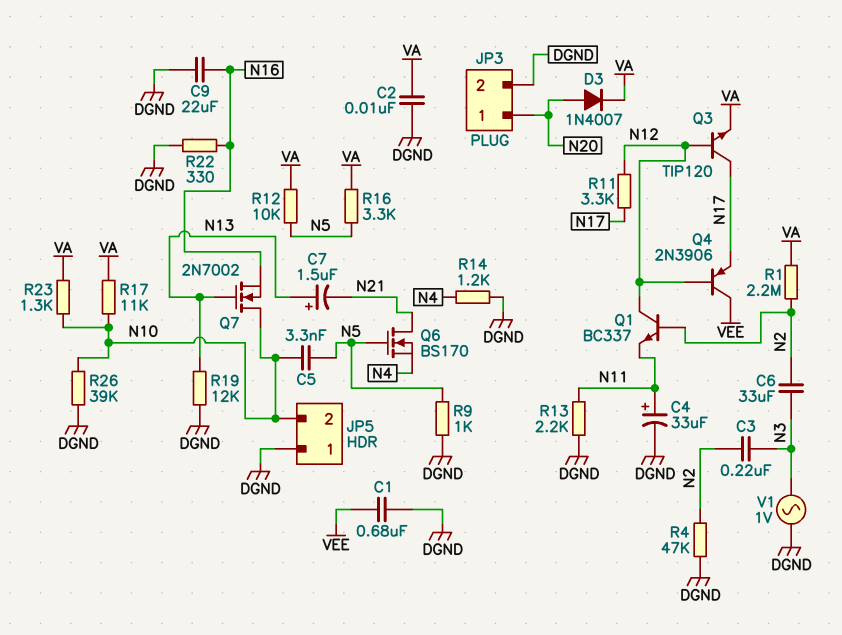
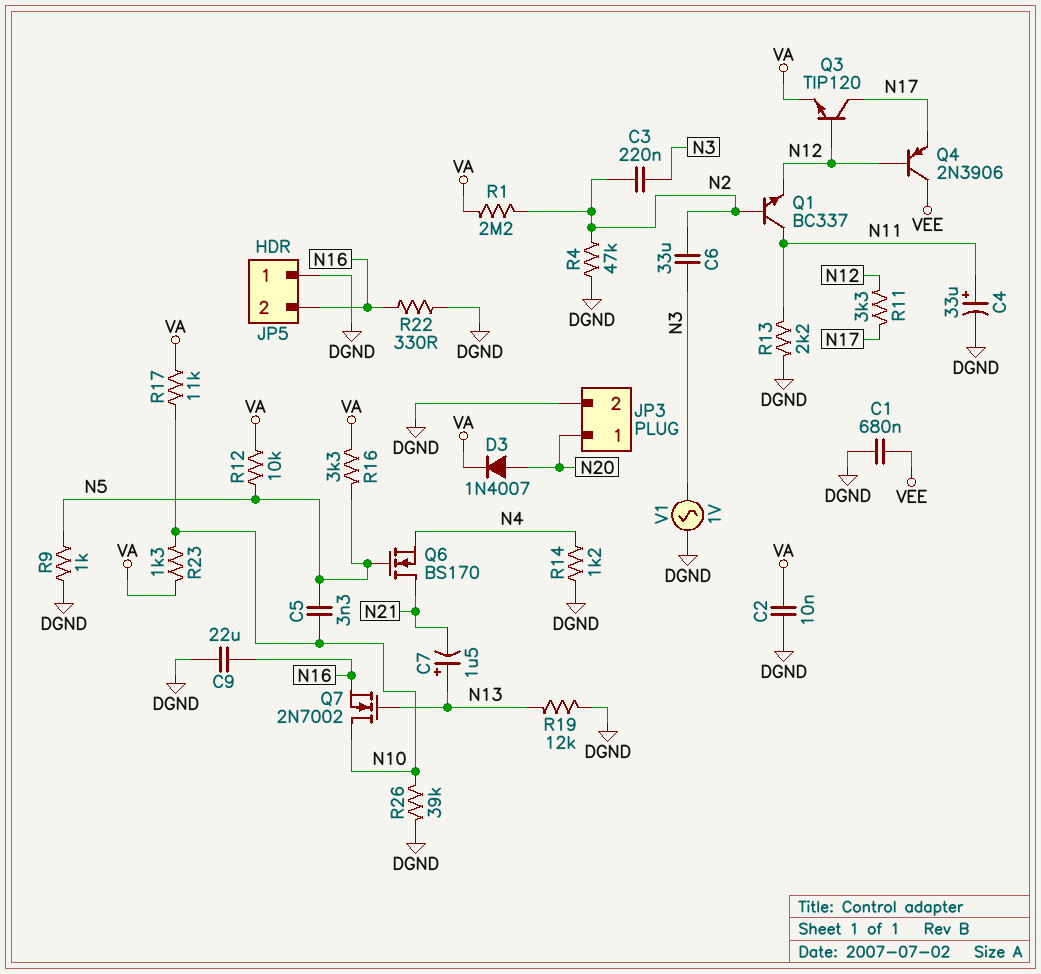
JP5 pin 2: N10 -> N16
Q1: NPN BC337 (B N2, C N12, E N11) -> NPN BC337 (B N2, C N11, E N12)

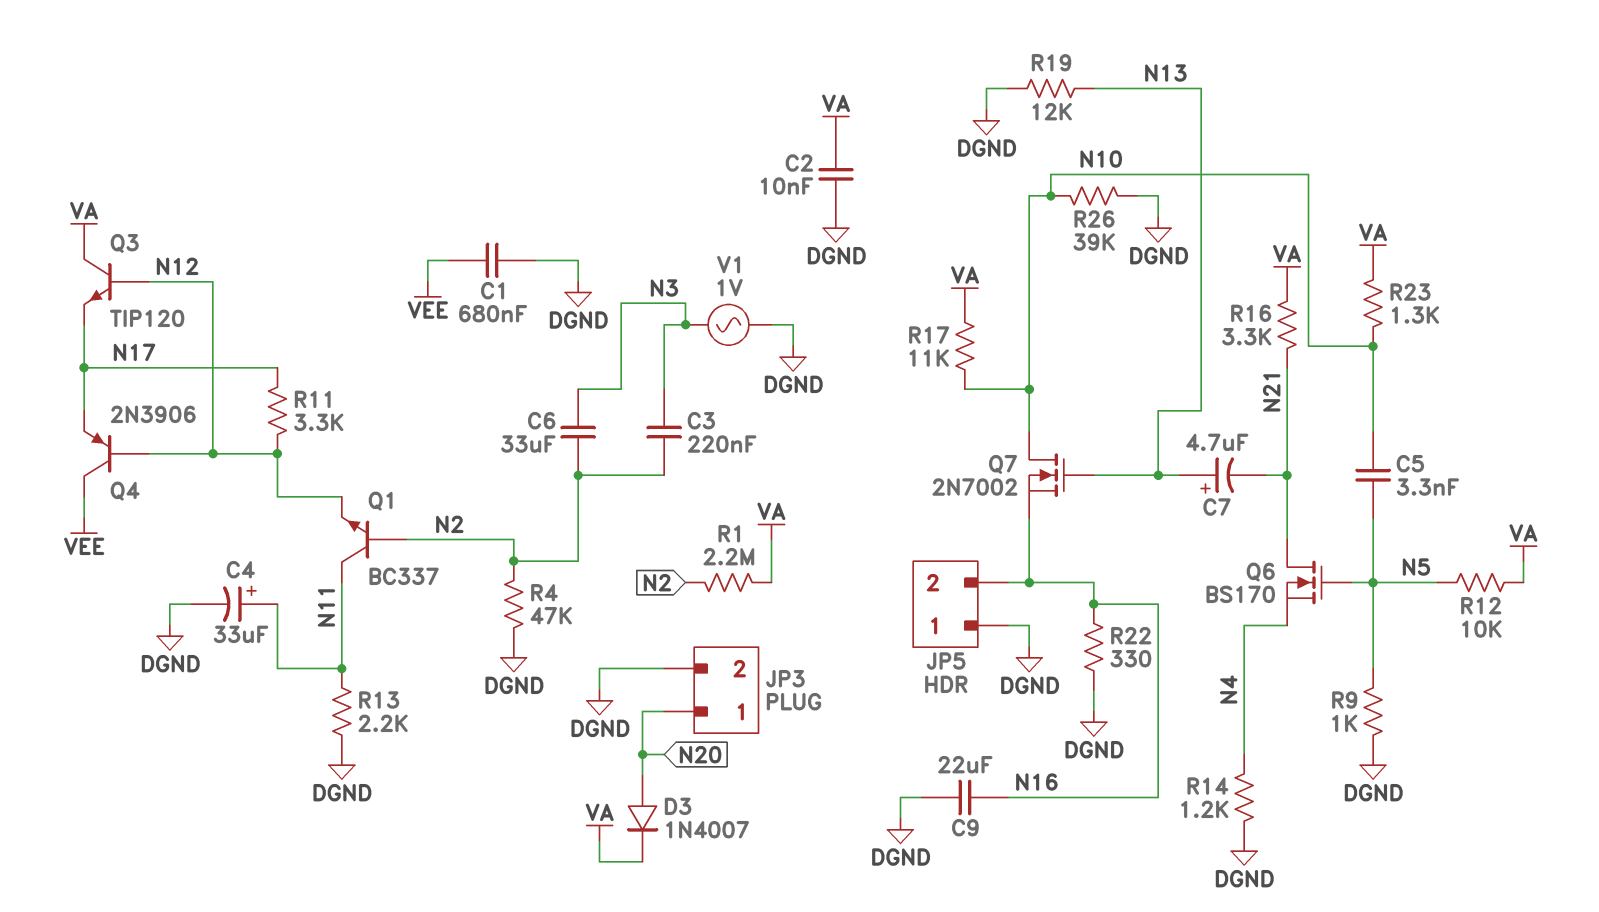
C7: 1.5uF (plus N13, minus N21) -> 4.7uF (plus N13, minus N21)
Q3: NPN TIP120 (B N12, C N17, E VA) -> NPN TIP120 (B N12, C VA, E N17)
R16: 3.3k (N5, VA) -> 3.3k (N21, VA)

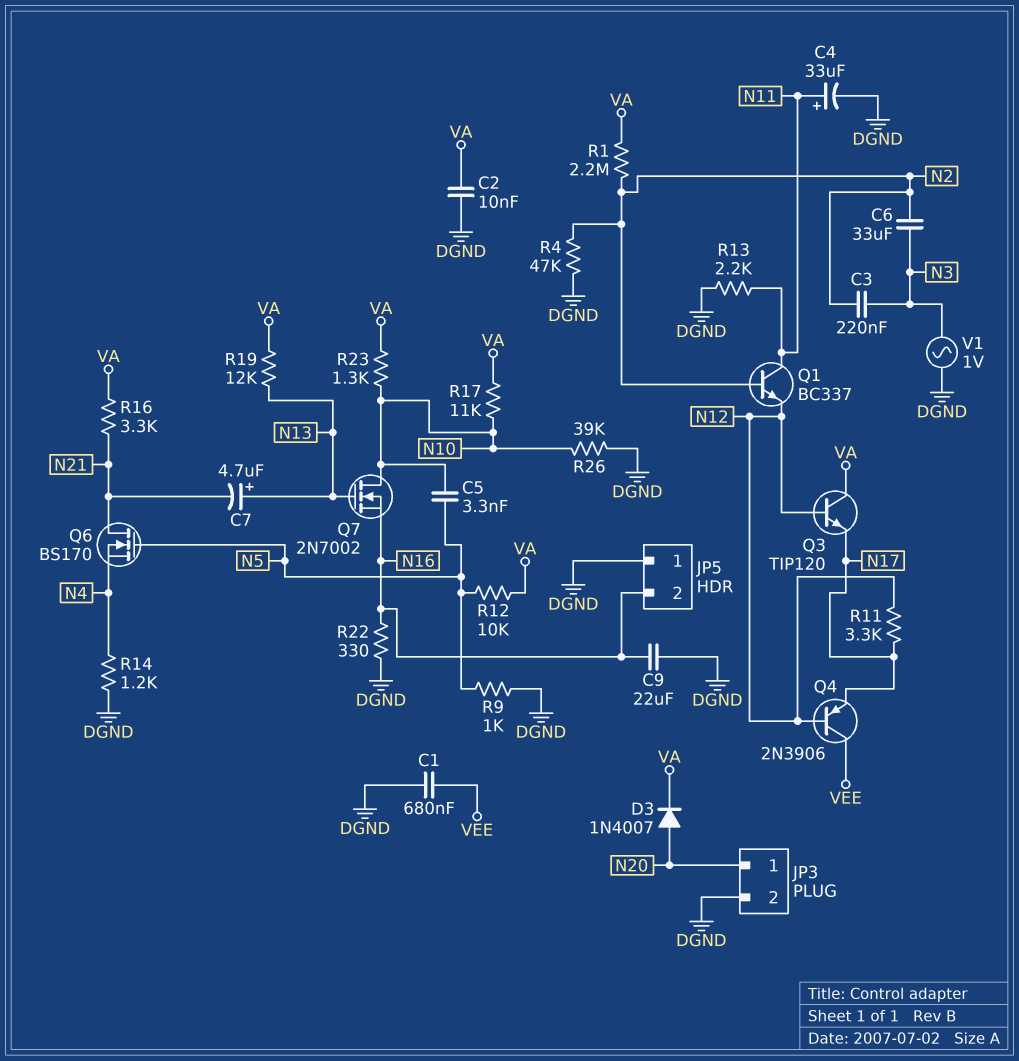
R19: 12k (DGND, N13) -> 12k (N13, VA)

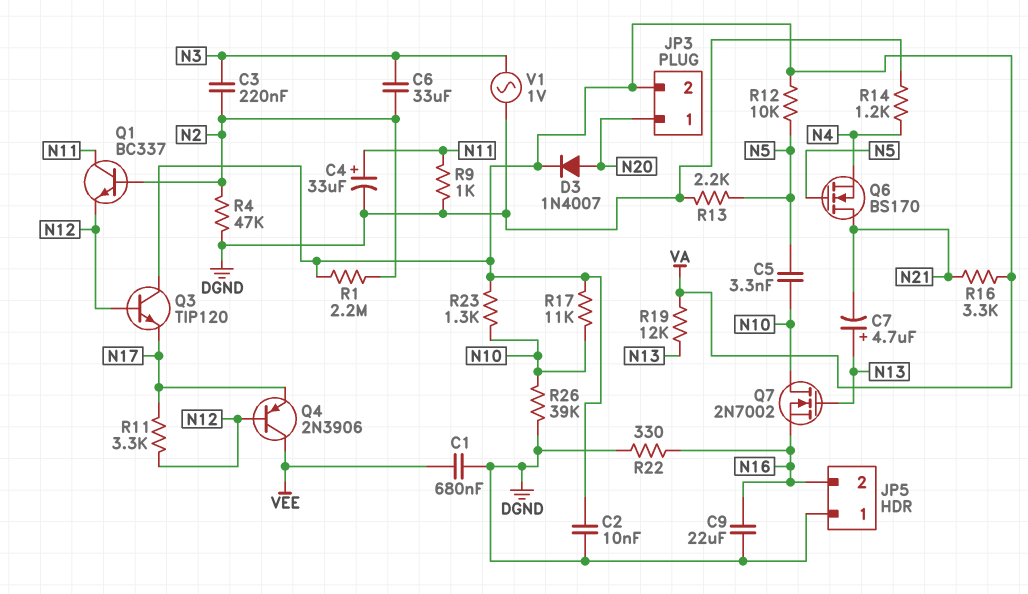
JP3 pin 2: DGND -> VA
R9: 1k (DGND, N5) -> 1k (DGND, N11)
R13: 2.2k (DGND, N11) -> 2.2k (DGND, N5)

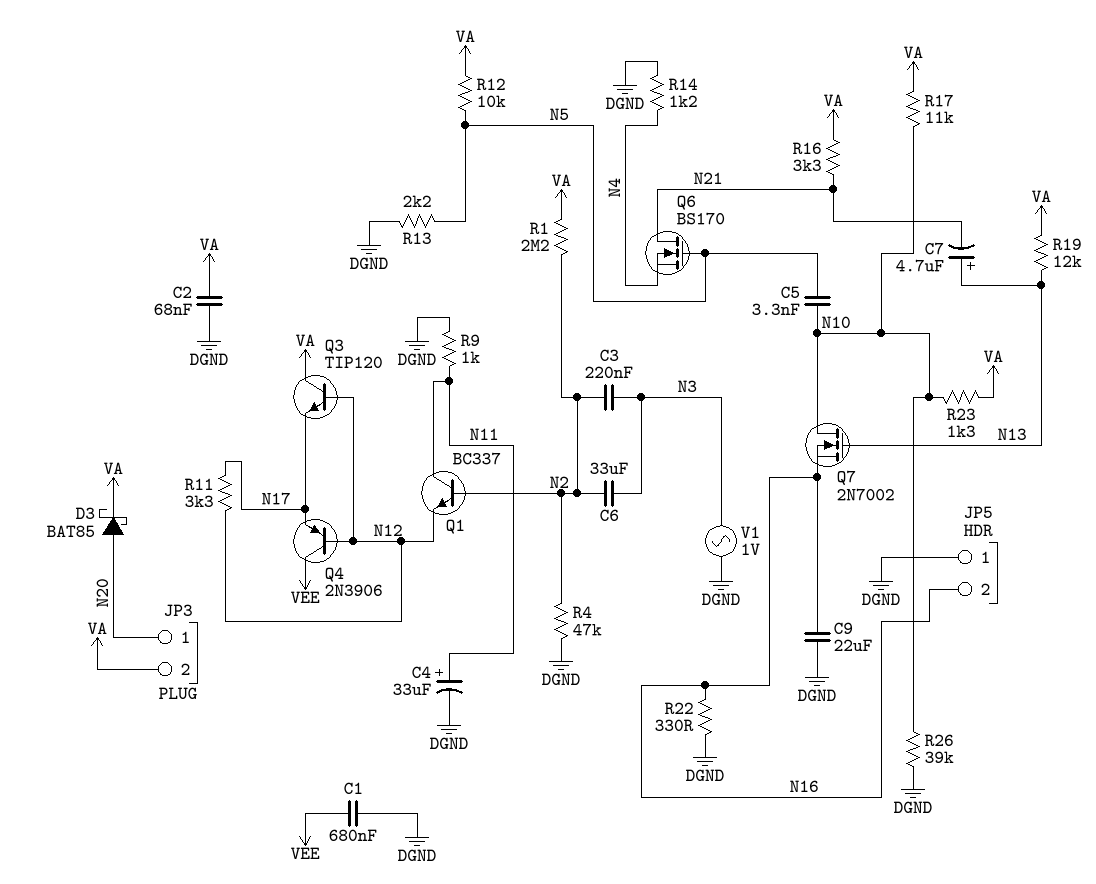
C2: 10nF (DGND, VA) -> 68nF (DGND, VA)
D3: diode 1N4007 (A N20, K VA) -> schottky BAT85 (A N20, K VA)

